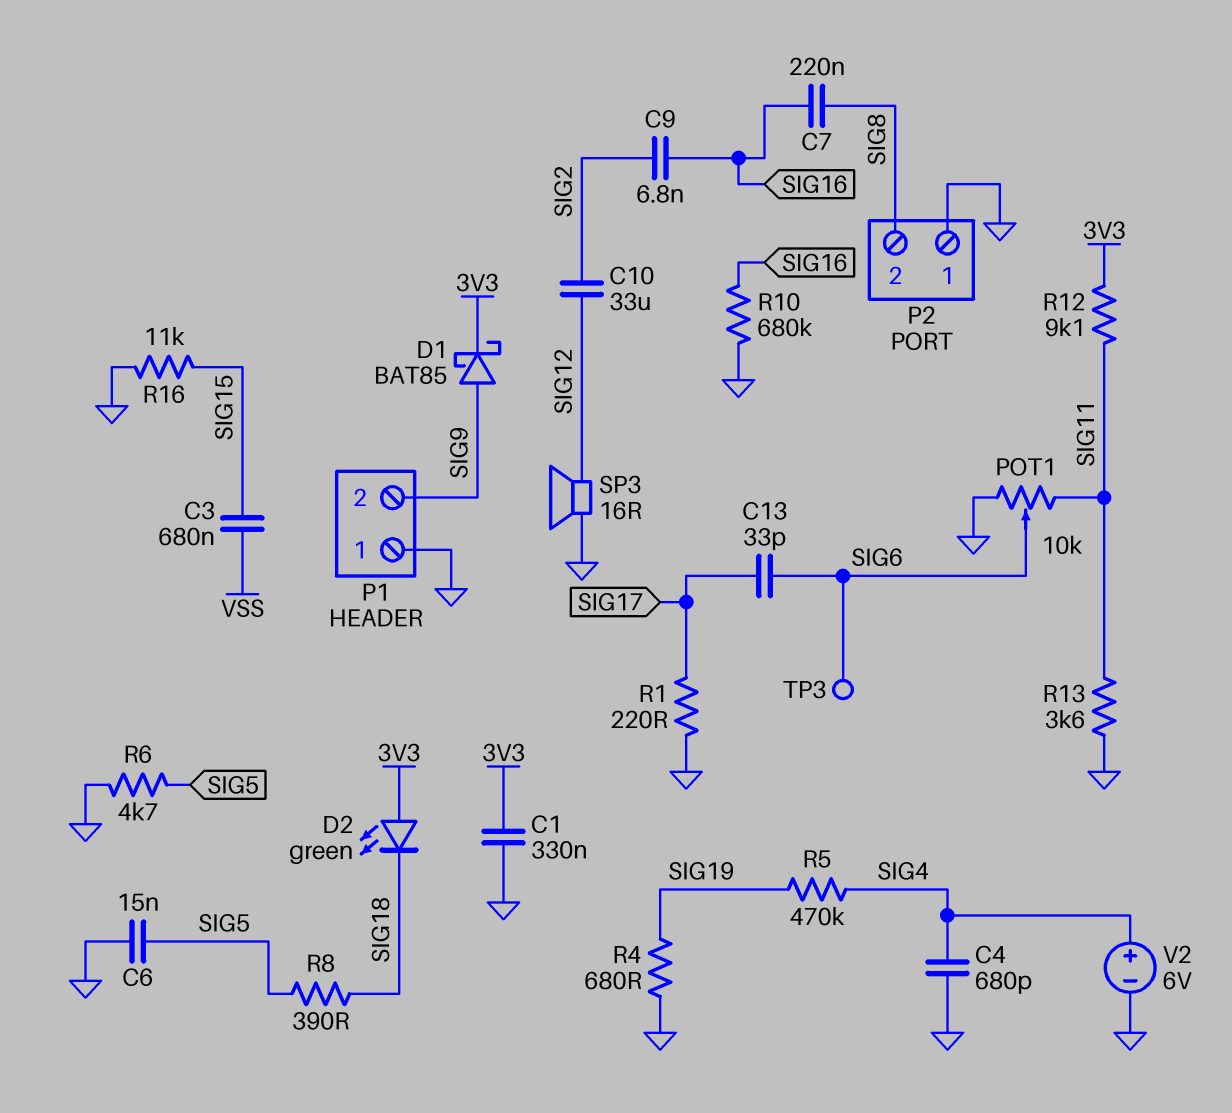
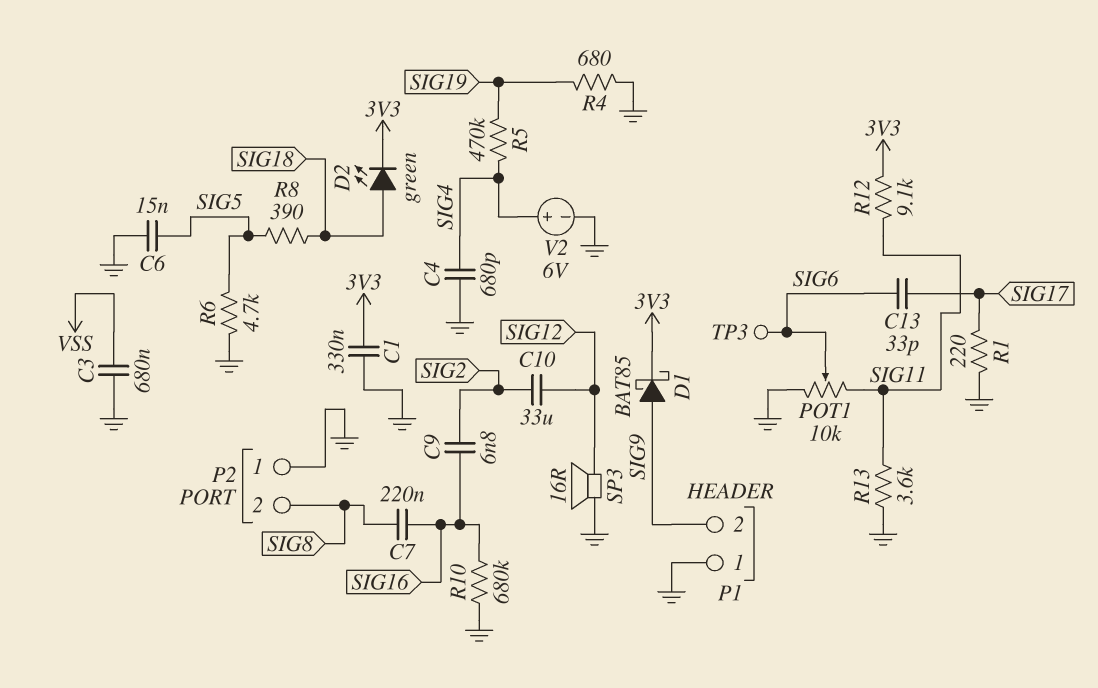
C3: 680nF (SIG15, VSS) -> 680nF (GND, VSS)
D2: LED green (A 3V3, K SIG18) -> LED green (A SIG18, K 3V3)
R16: 11k (GND, SIG15) -> none

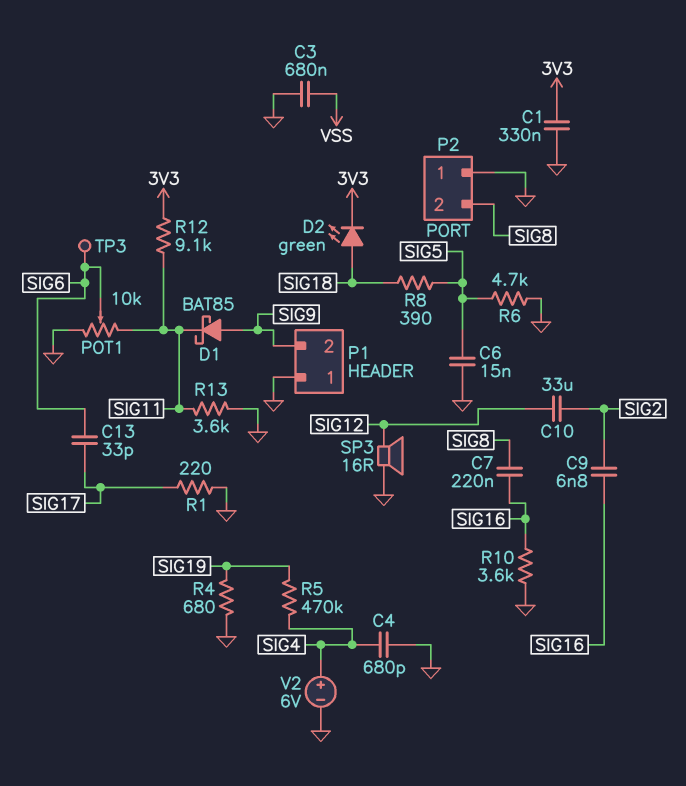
D1: schottky BAT85 (A SIG9, K 3V3) -> schottky BAT85 (A SIG9, K SIG11)
R10: 680k (GND, SIG16) -> 3.6k (GND, SIG16)

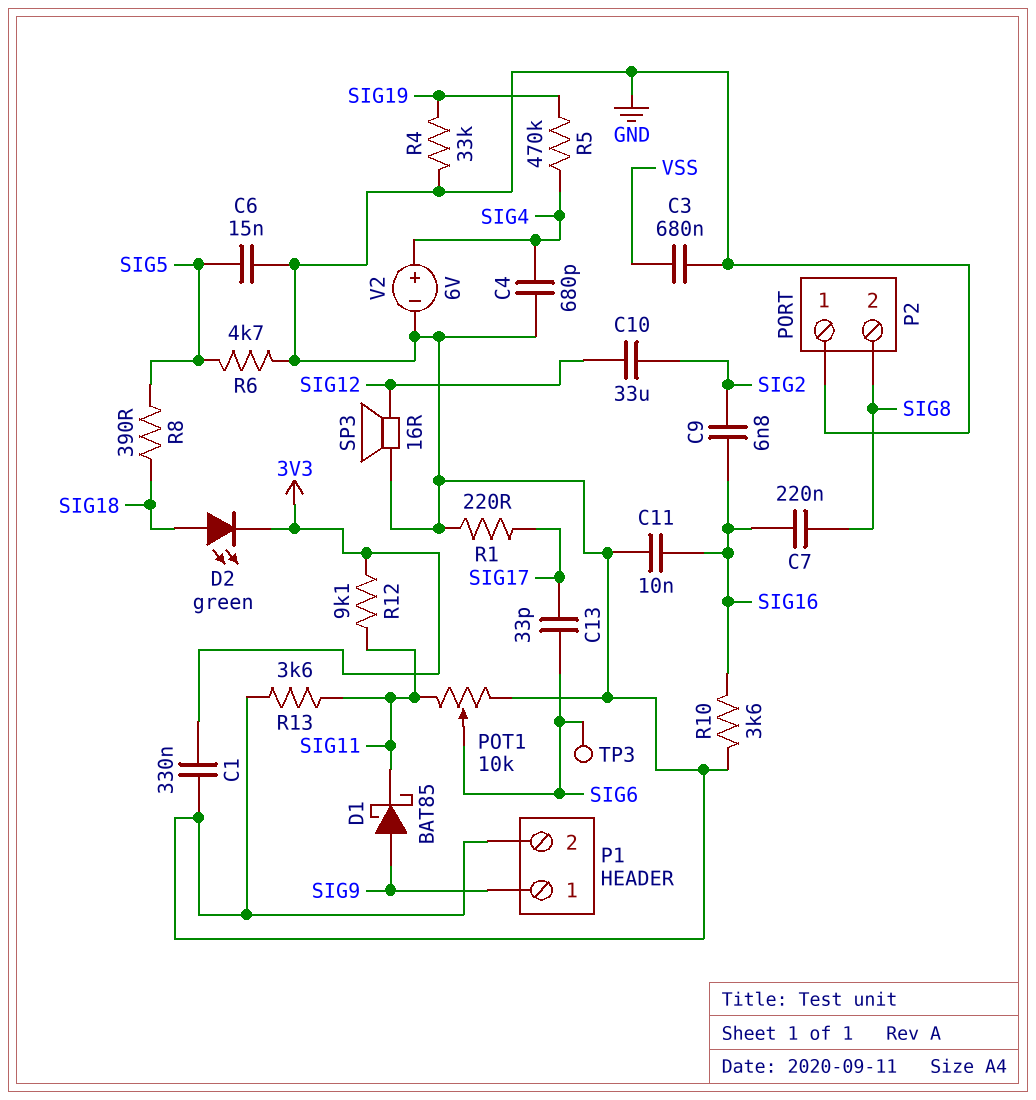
C11: none -> 10nF (GND, SIG16)
P1 pin 1: GND -> SIG9
P1 pin 2: SIG9 -> GND
R4: 680 (GND, SIG19) -> 33k (GND, SIG19)

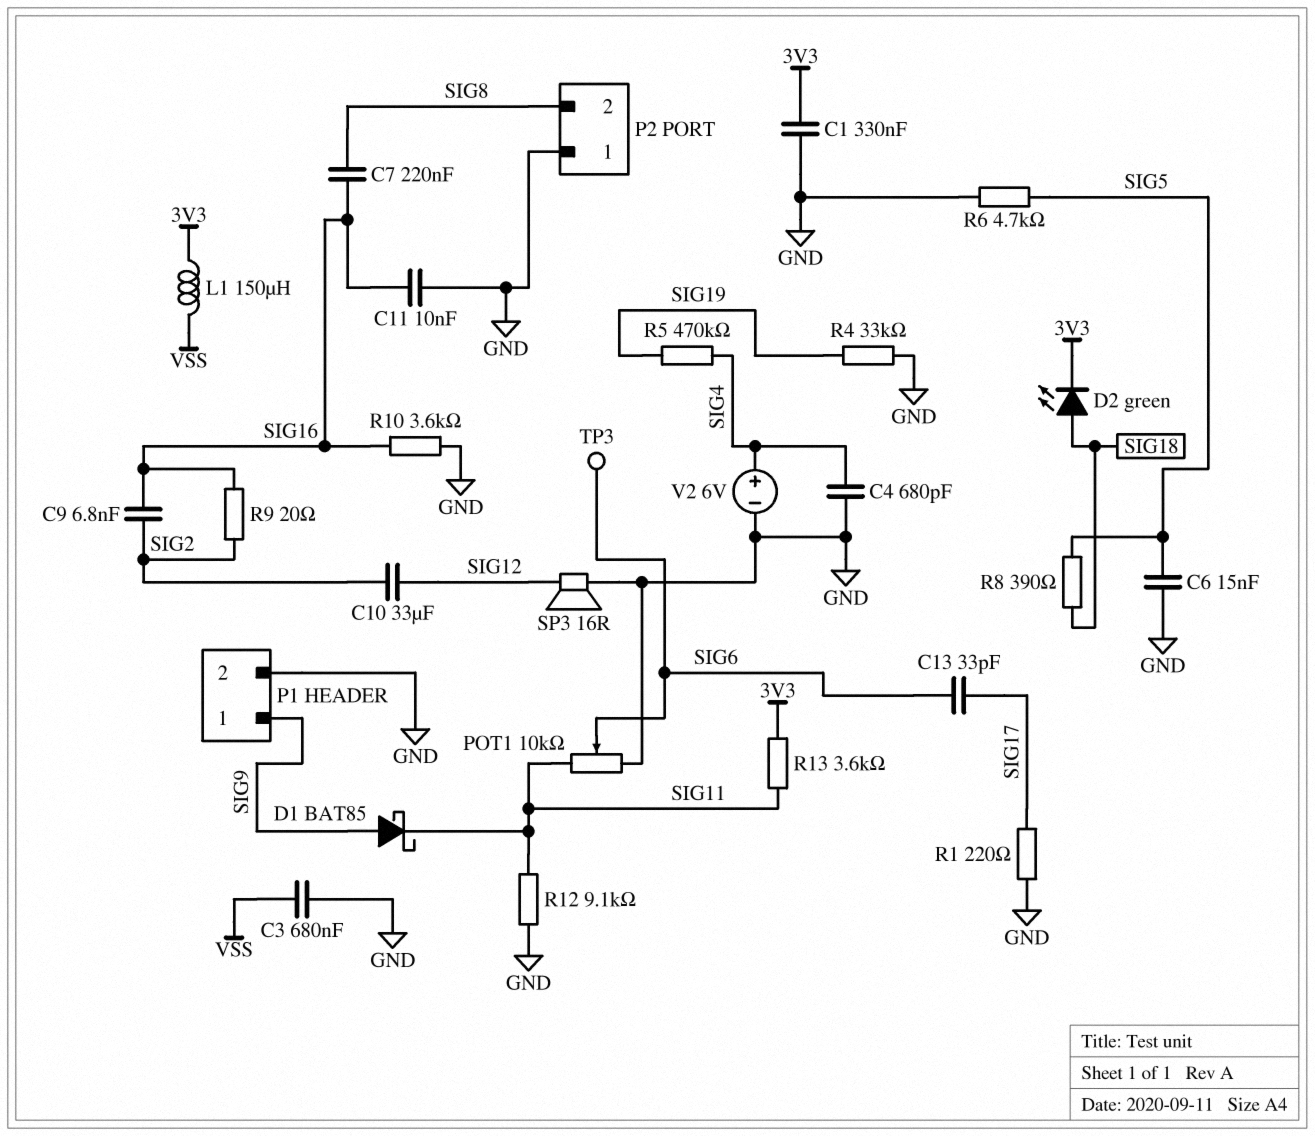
L1: none -> 150uH (3V3, VSS)
R9: none -> 20 (SIG2, SIG16)
R12: 9.1k (3V3, SIG11) -> 9.1k (GND, SIG11)
R13: 3.6k (GND, SIG11) -> 3.6k (3V3, SIG11)

